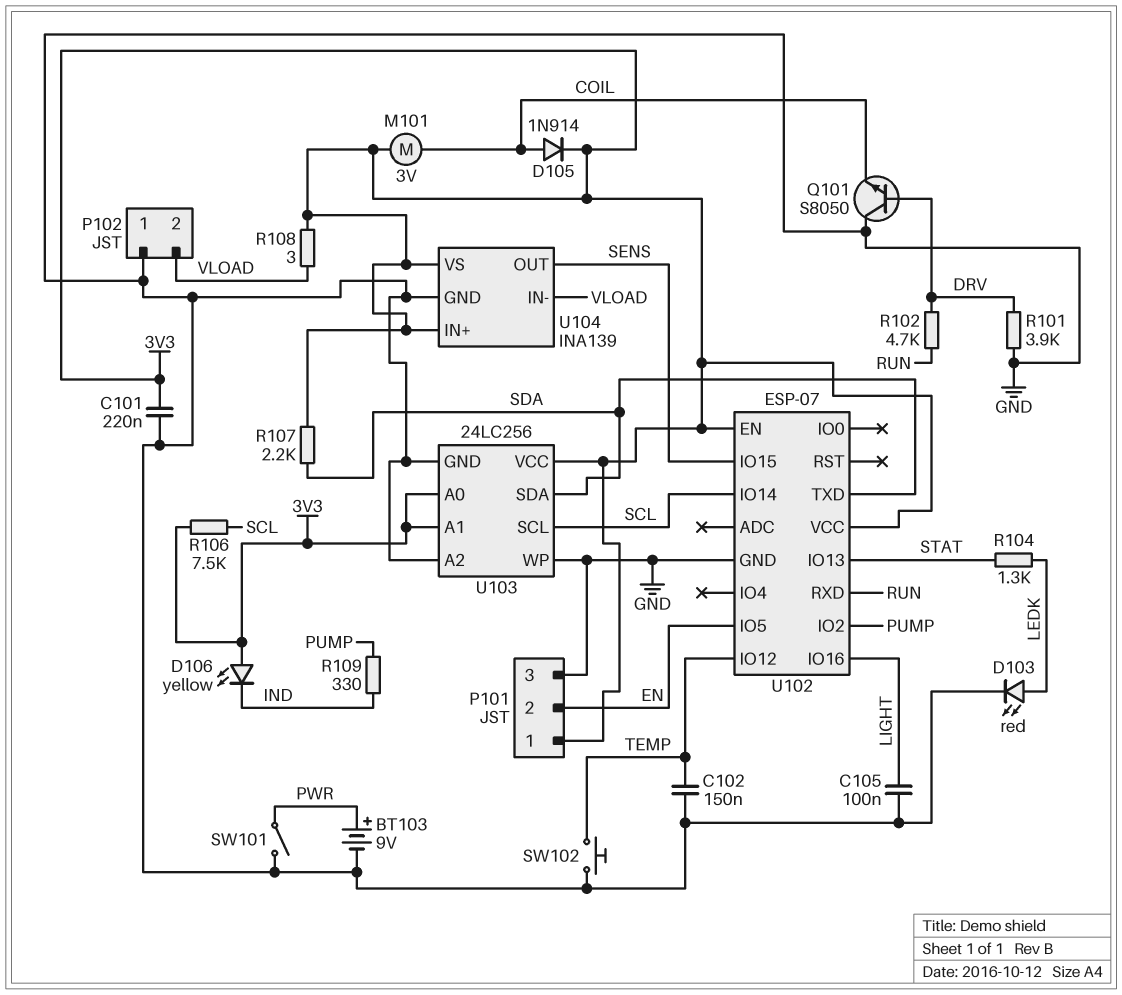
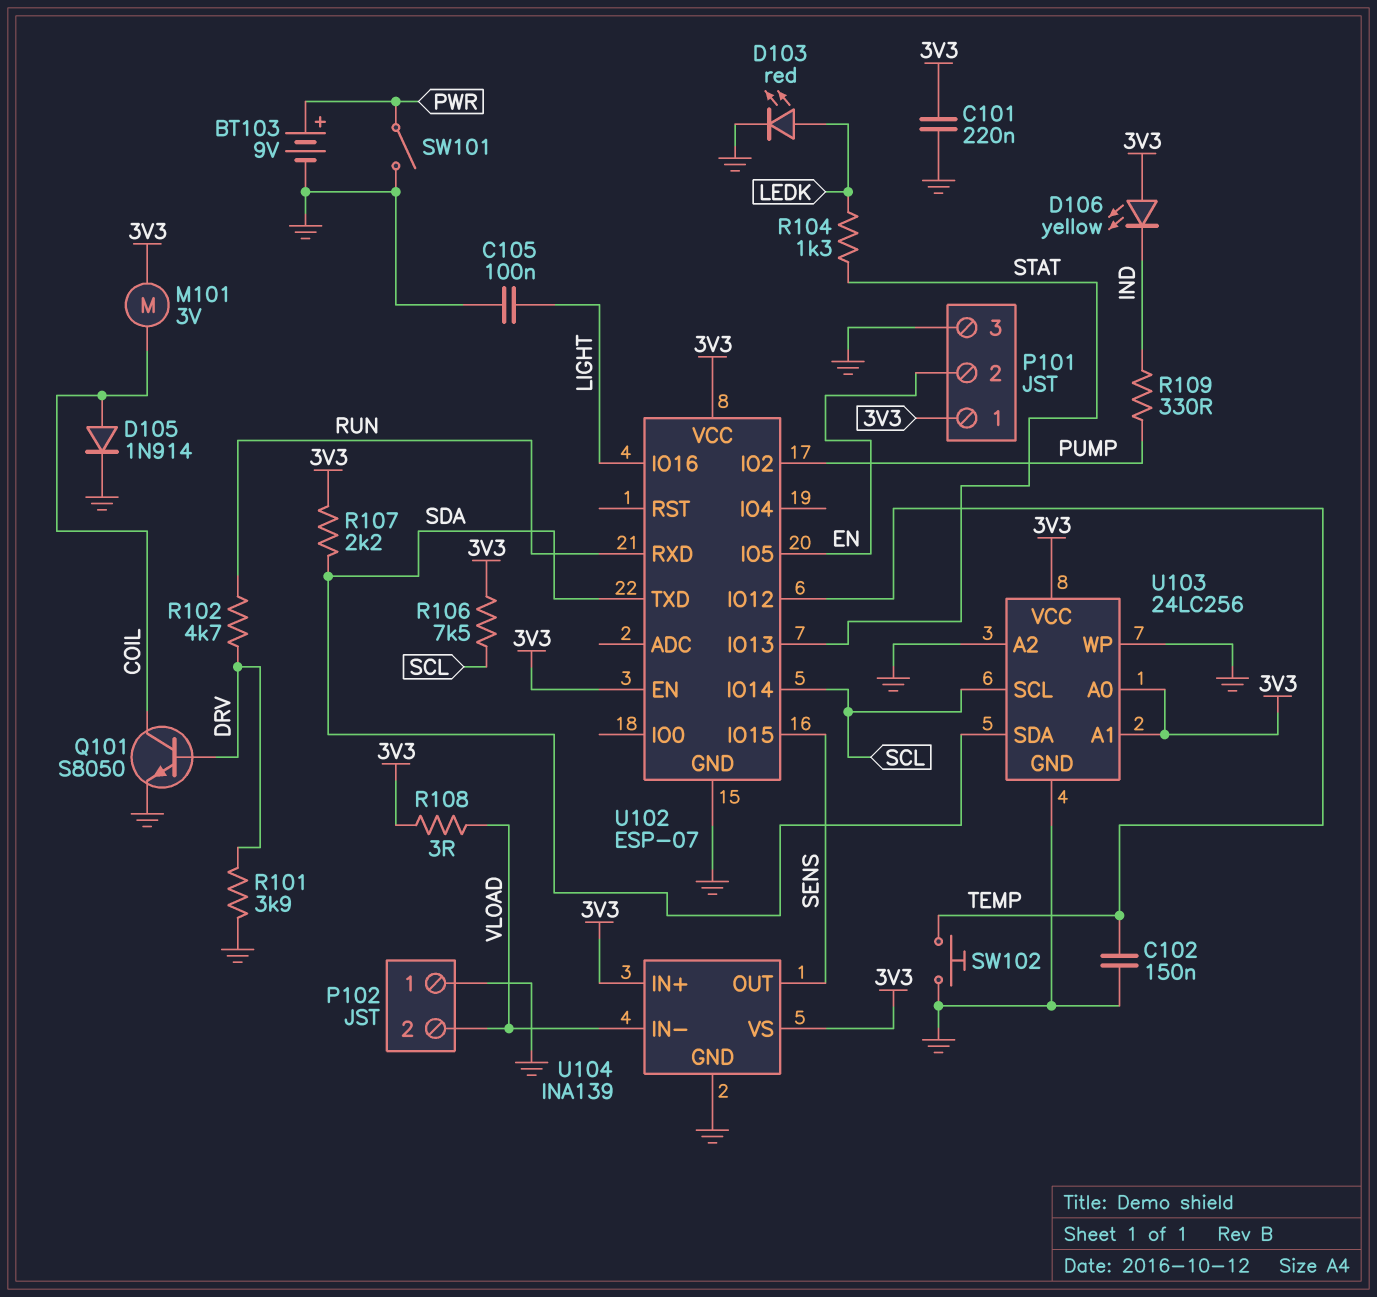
D105: diode 1N914 (A COIL, K 3V3) -> diode 1N914 (A COIL, K GND)
Q101: NPN S8050 (B DRV, C GND, E COIL) -> NPN S8050 (B DRV, C COIL, E GND)

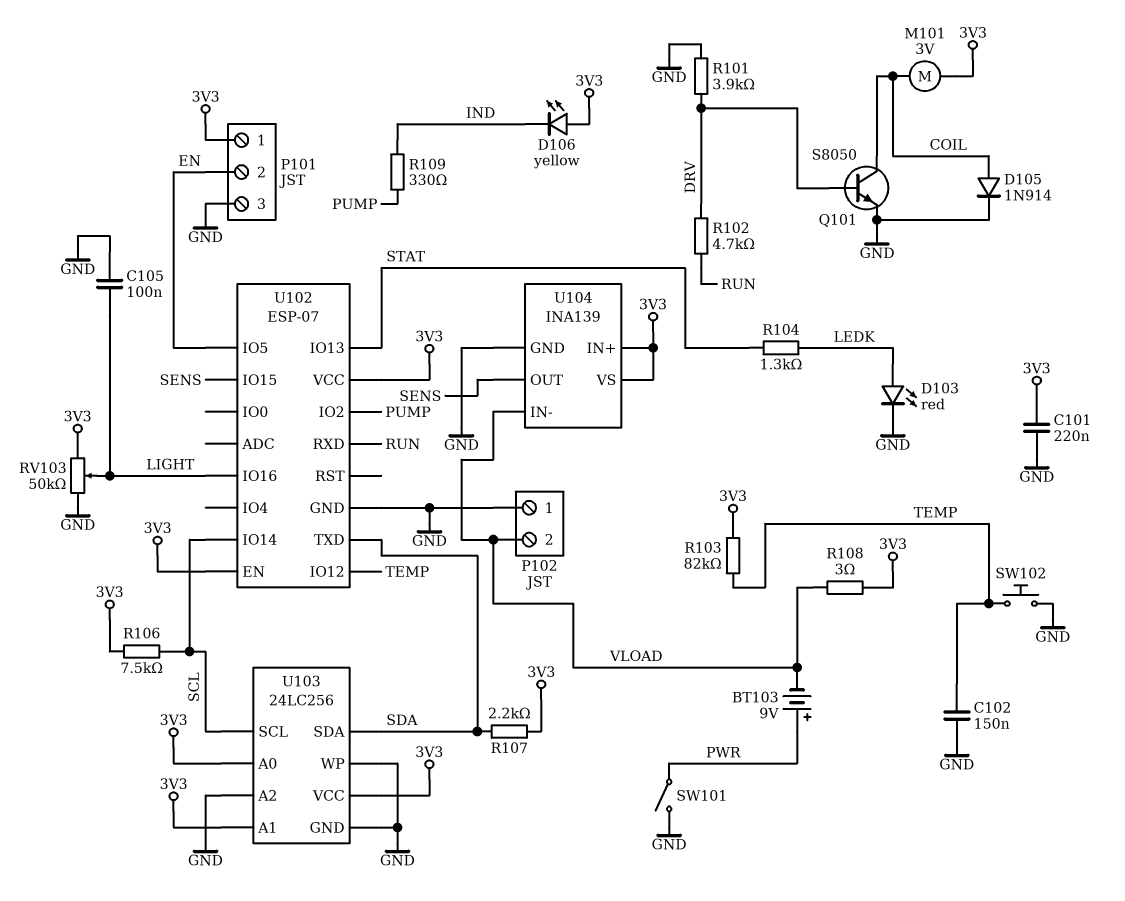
BT103: 9V (plus PWR, minus GND) -> 9V (plus PWR, minus VLOAD)
R103: none -> 82k (3V3, TEMP)
RV103: none -> 50k (3V3, GND, wiper LIGHT)

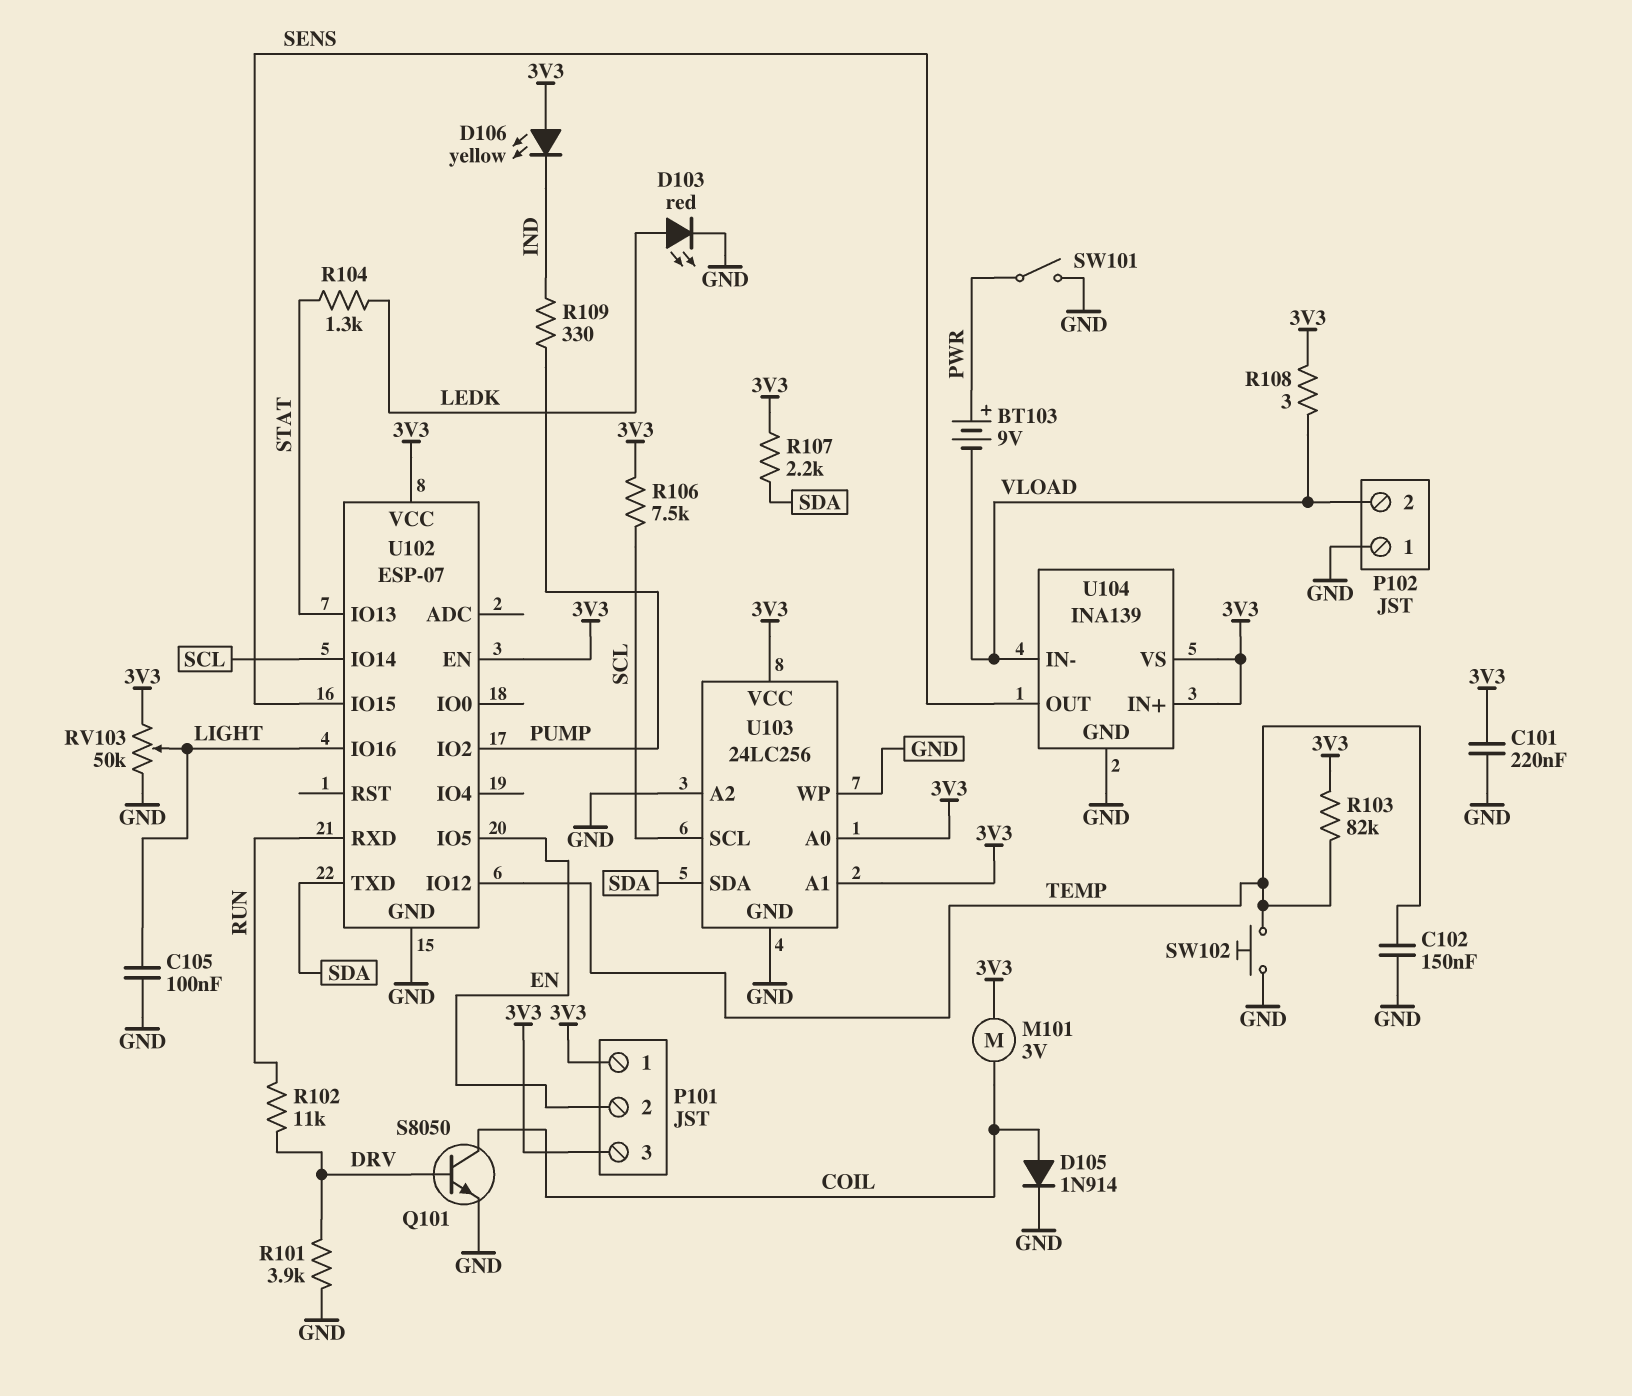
P101 pin 3: GND -> 3V3
R102: 4.7k (DRV, RUN) -> 11k (DRV, RUN)

